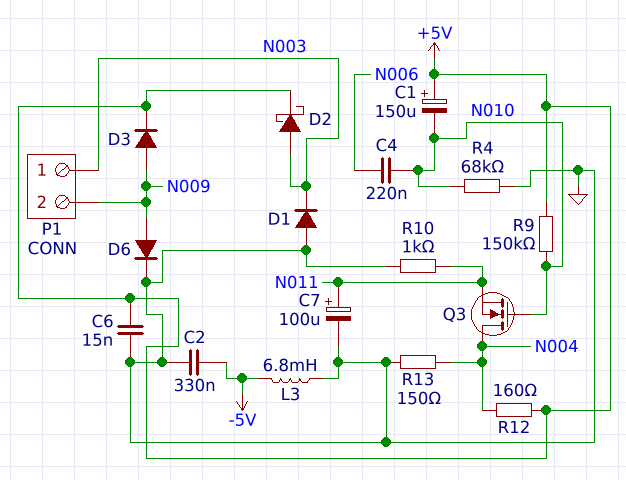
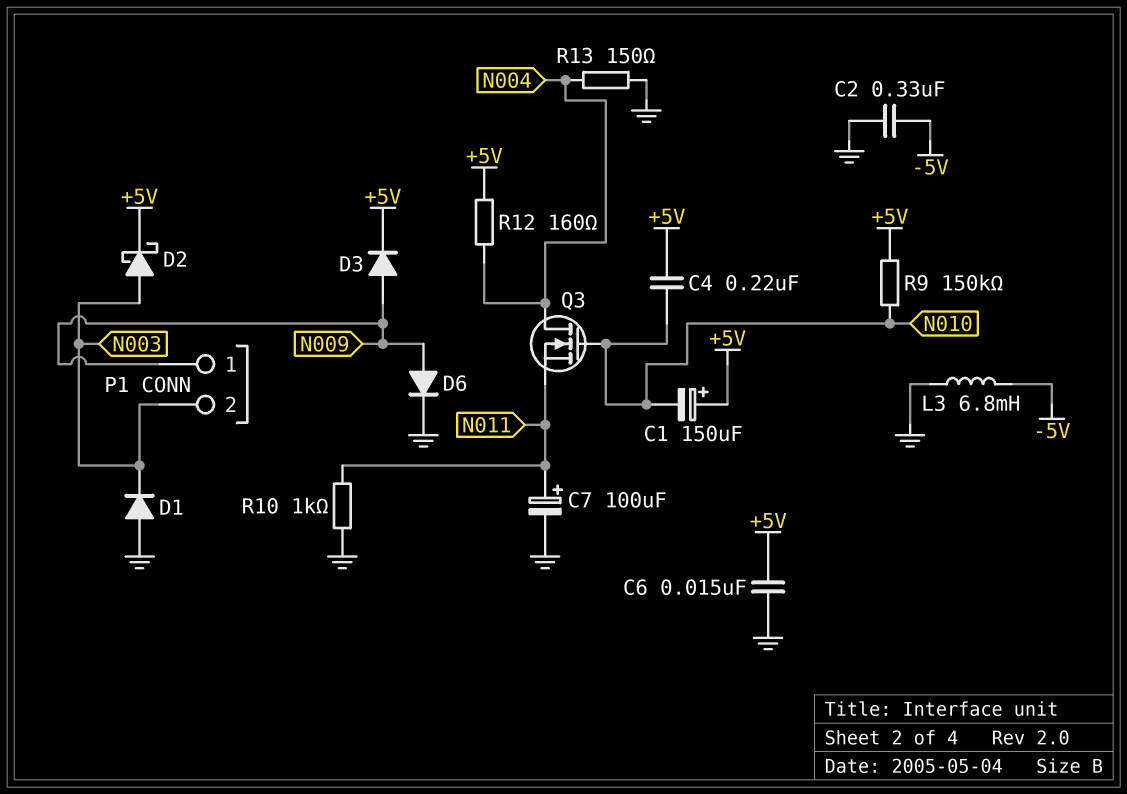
C4: 220nF (N006, N010) -> 220nF (+5V, N010)
P1 pin 1: N003 -> N009
P1 pin 2: N009 -> N003
R4: 68k (GND, N010) -> none

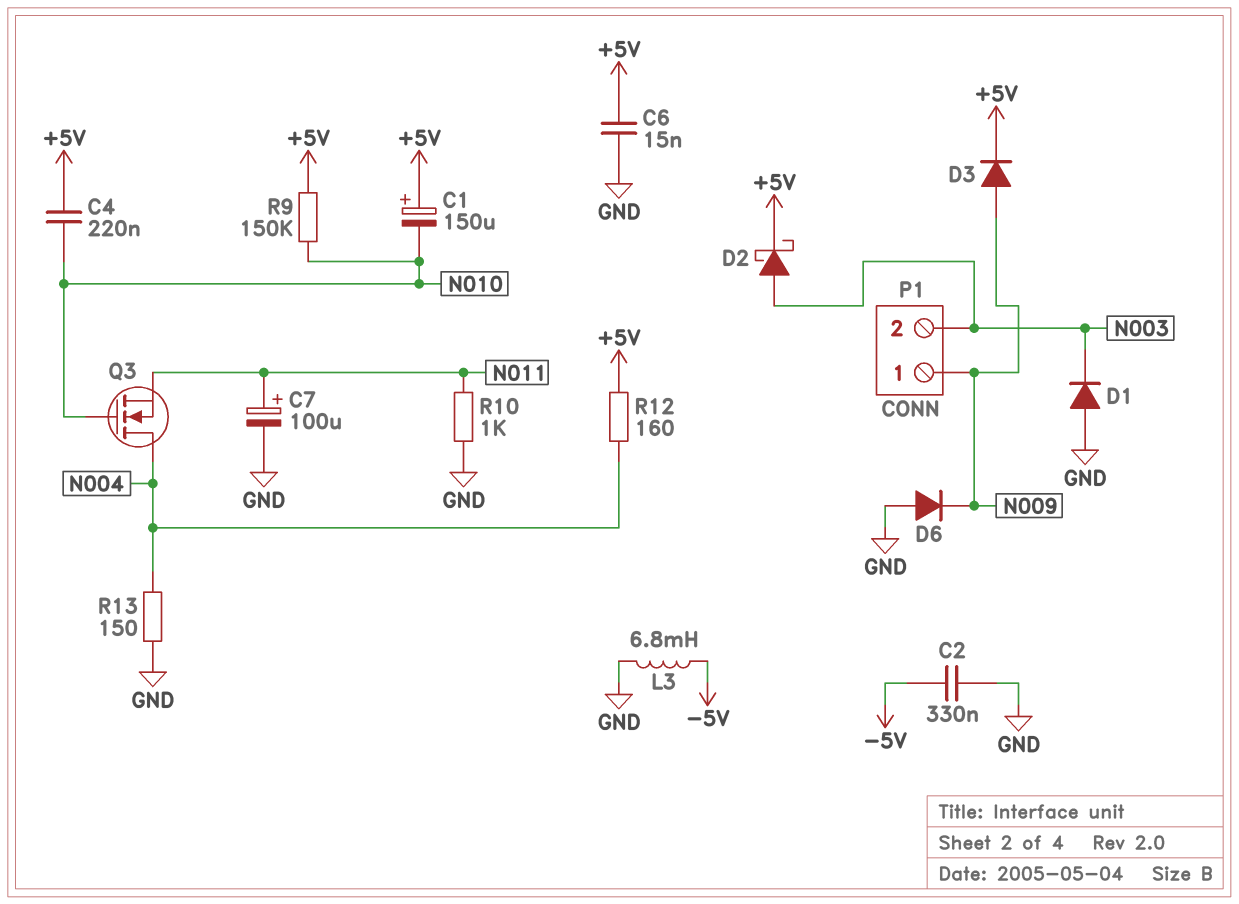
D6: diode (A N009, K GND) -> diode (A GND, K N009)

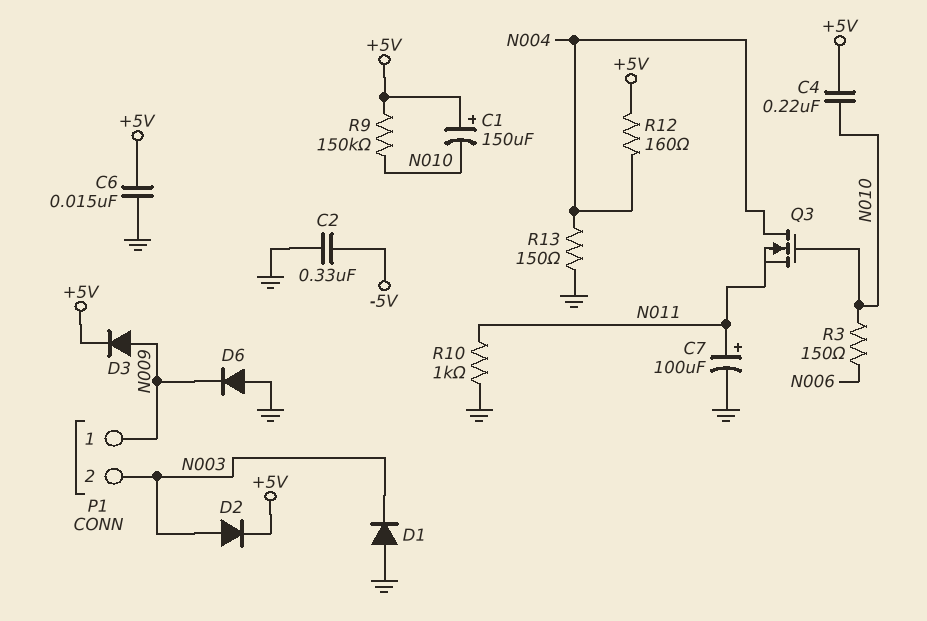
D2: schottky (A N003, K +5V) -> diode (A N003, K +5V)
L3: 6.8mH (-5V, GND) -> none
R3: none -> 150 (N006, N010)

